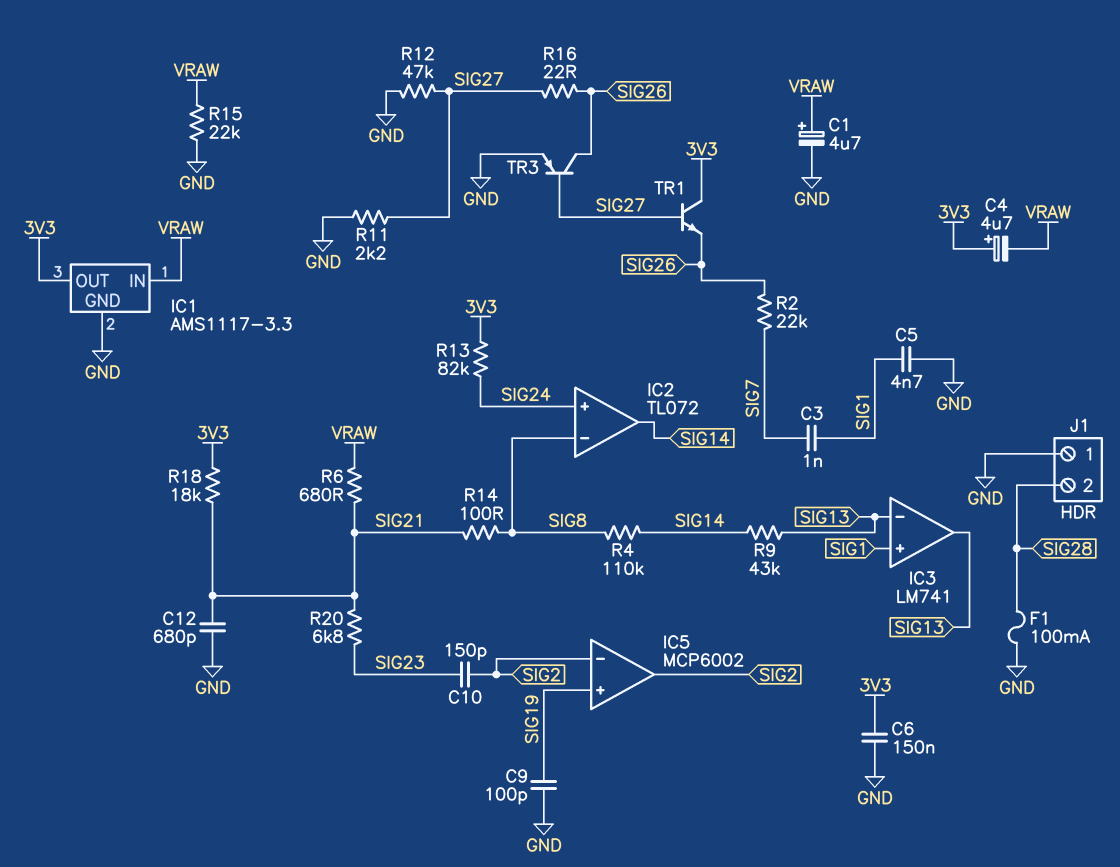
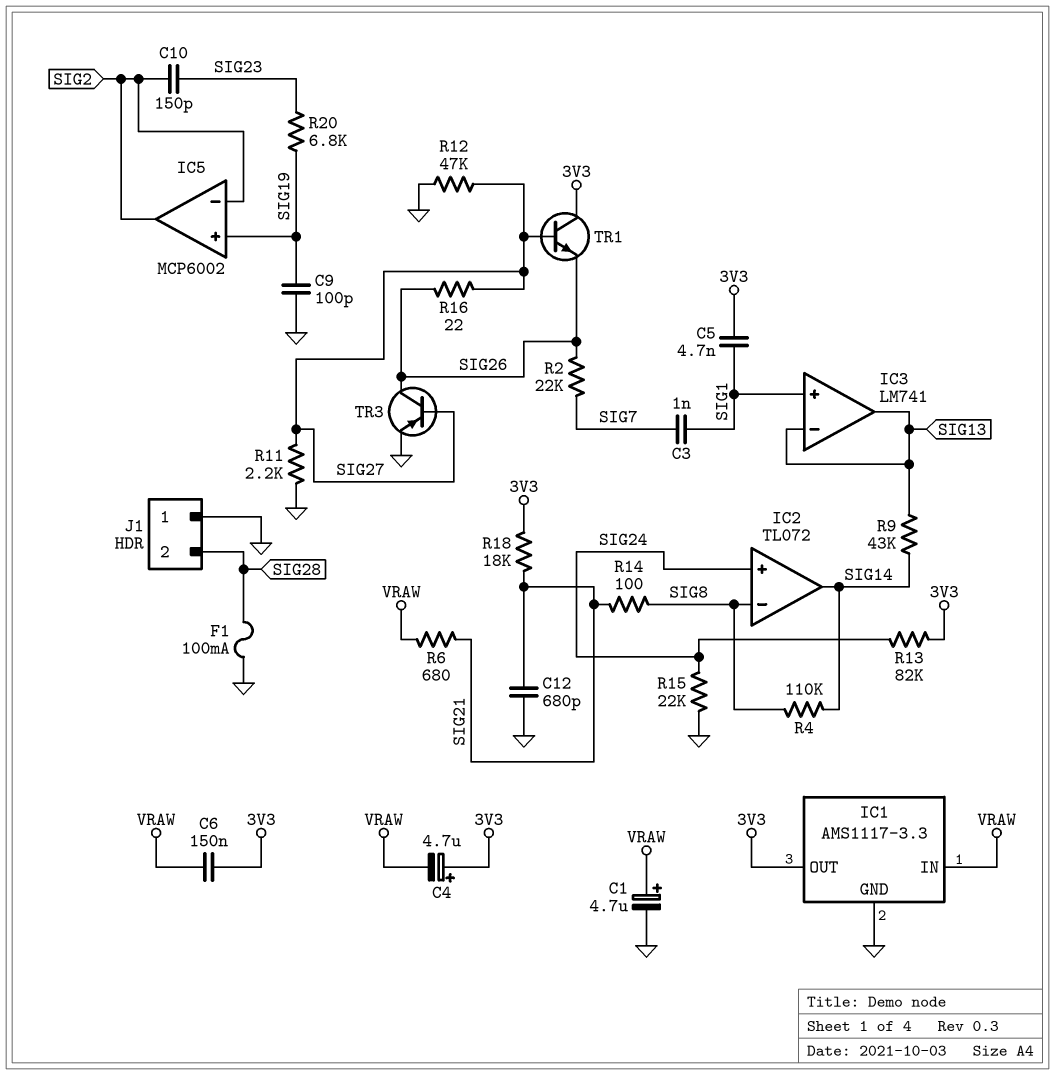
C5: 4.7nF (GND, SIG1) -> 4.7nF (3V3, SIG1)
C6: 150nF (3V3, GND) -> 150nF (3V3, VRAW)
R15: 22k (GND, VRAW) -> 22k (GND, SIG24)
R20: 6.8k (SIG21, SIG23) -> 6.8k (SIG19, SIG23)

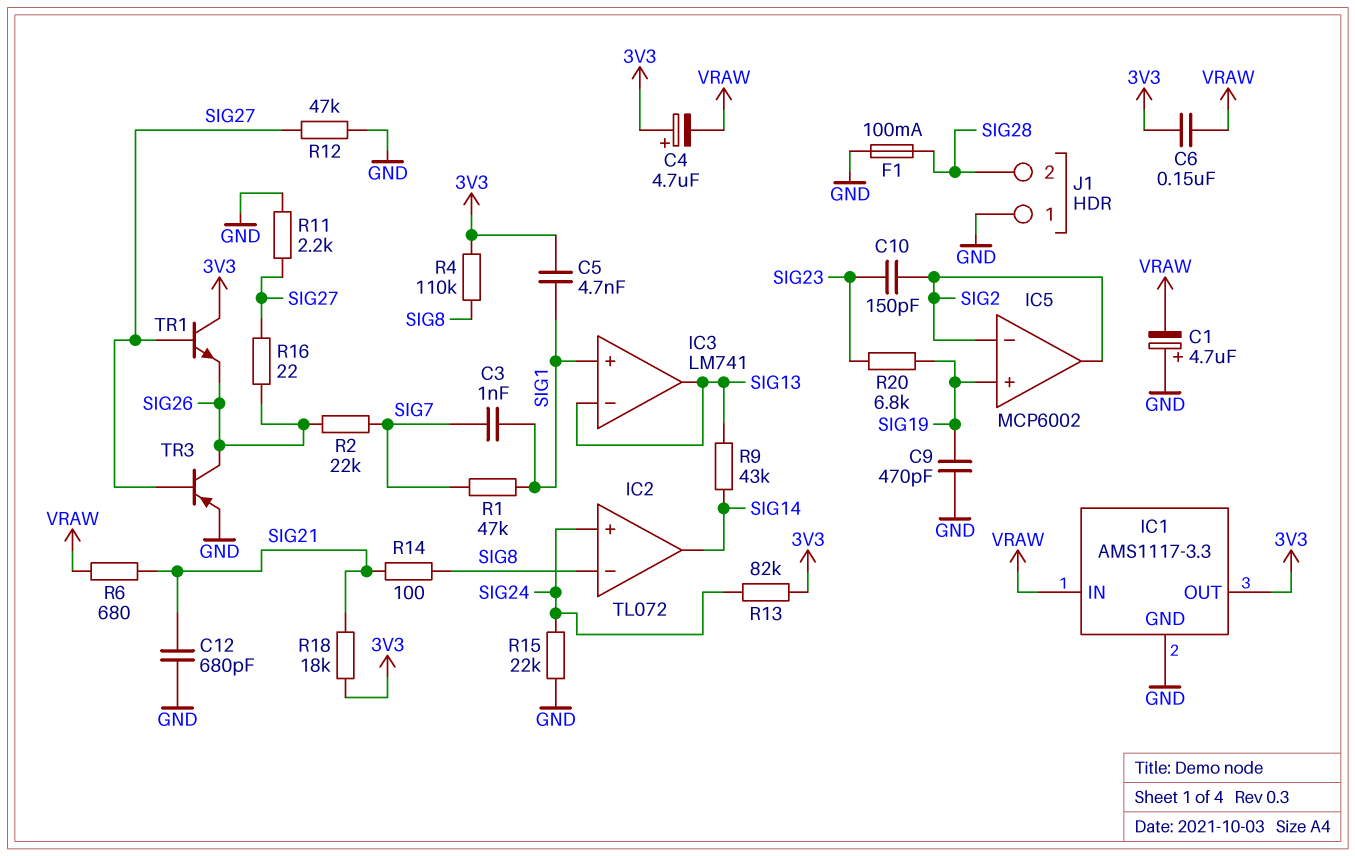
C1: 4.7uF (plus VRAW, minus GND) -> 4.7uF (plus GND, minus VRAW)
C9: 100pF (GND, SIG19) -> 470pF (GND, SIG19)
R1: none -> 47k (SIG1, SIG7)
R4: 110k (SIG8, SIG14) -> 110k (3V3, SIG8)

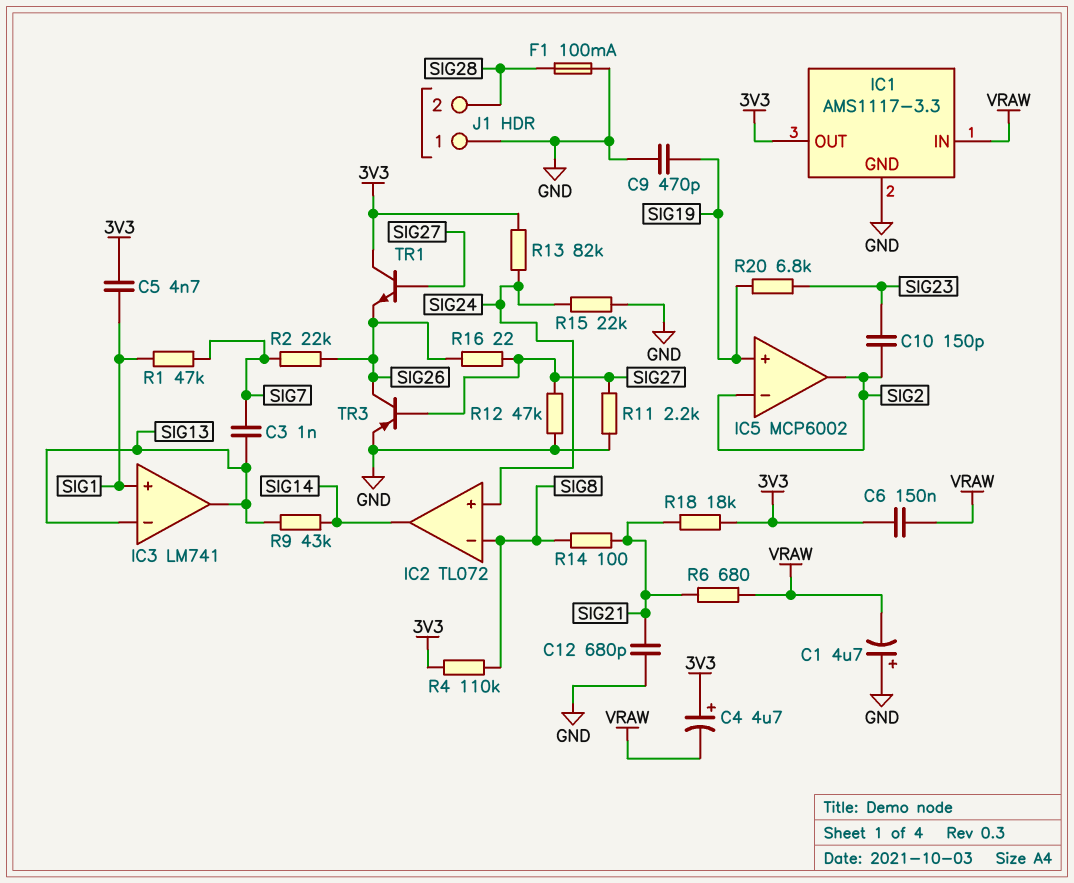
C3: 1nF (SIG1, SIG7) -> 1nF (SIG7, SIG13)

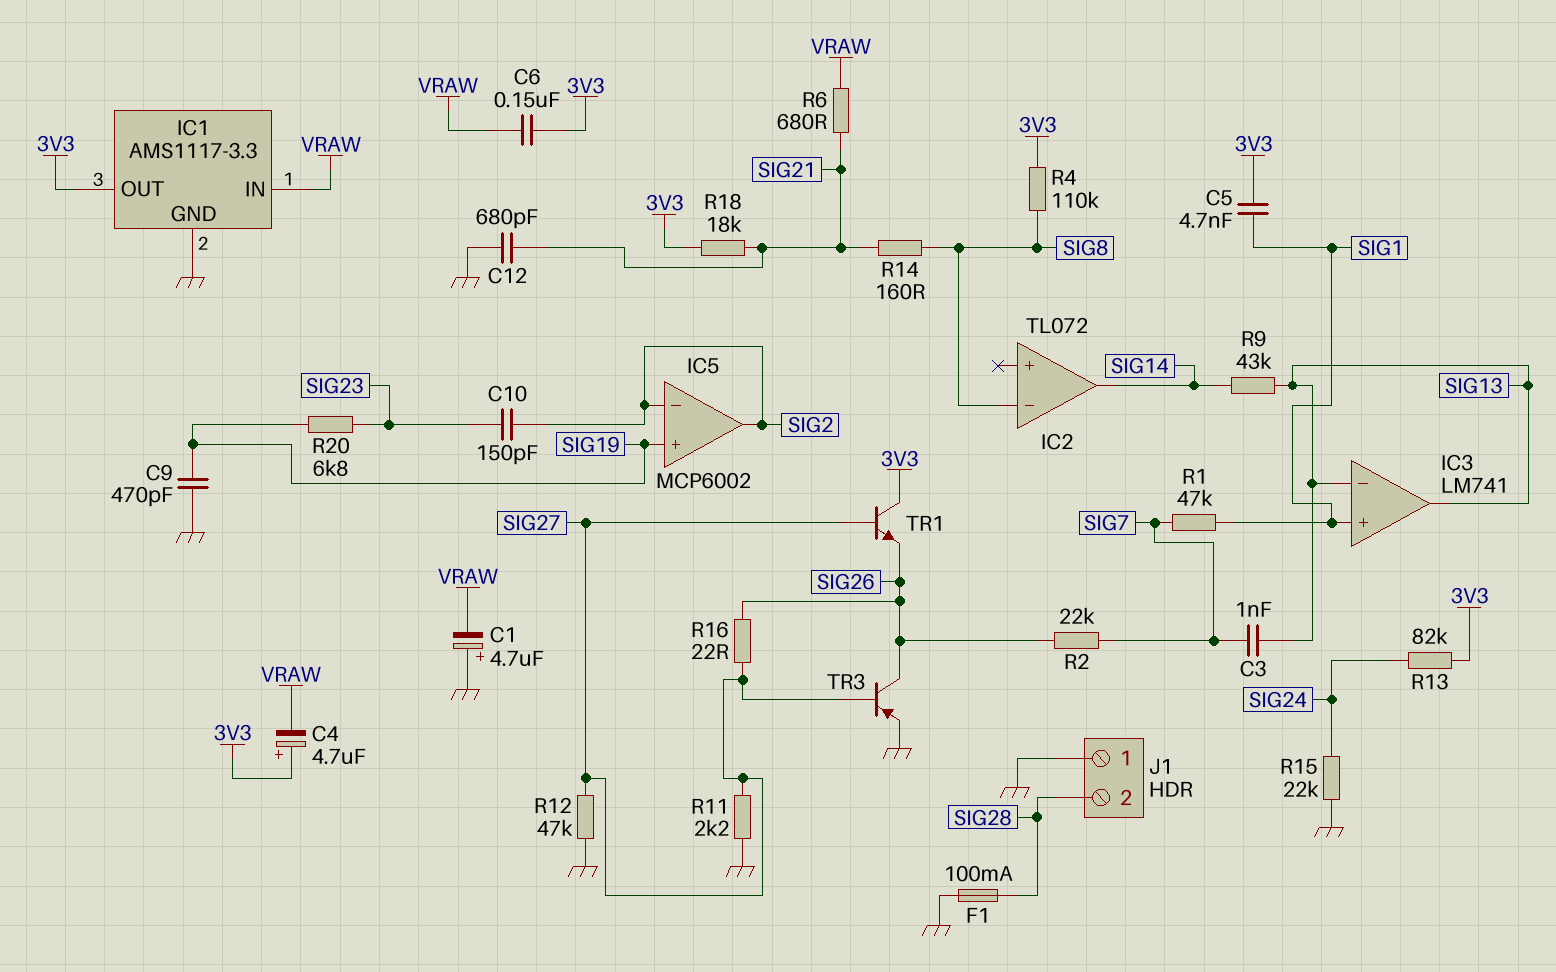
IC2 pin in+: SIG24 -> none
R14: 100 (SIG8, SIG21) -> 160 (SIG8, SIG21)

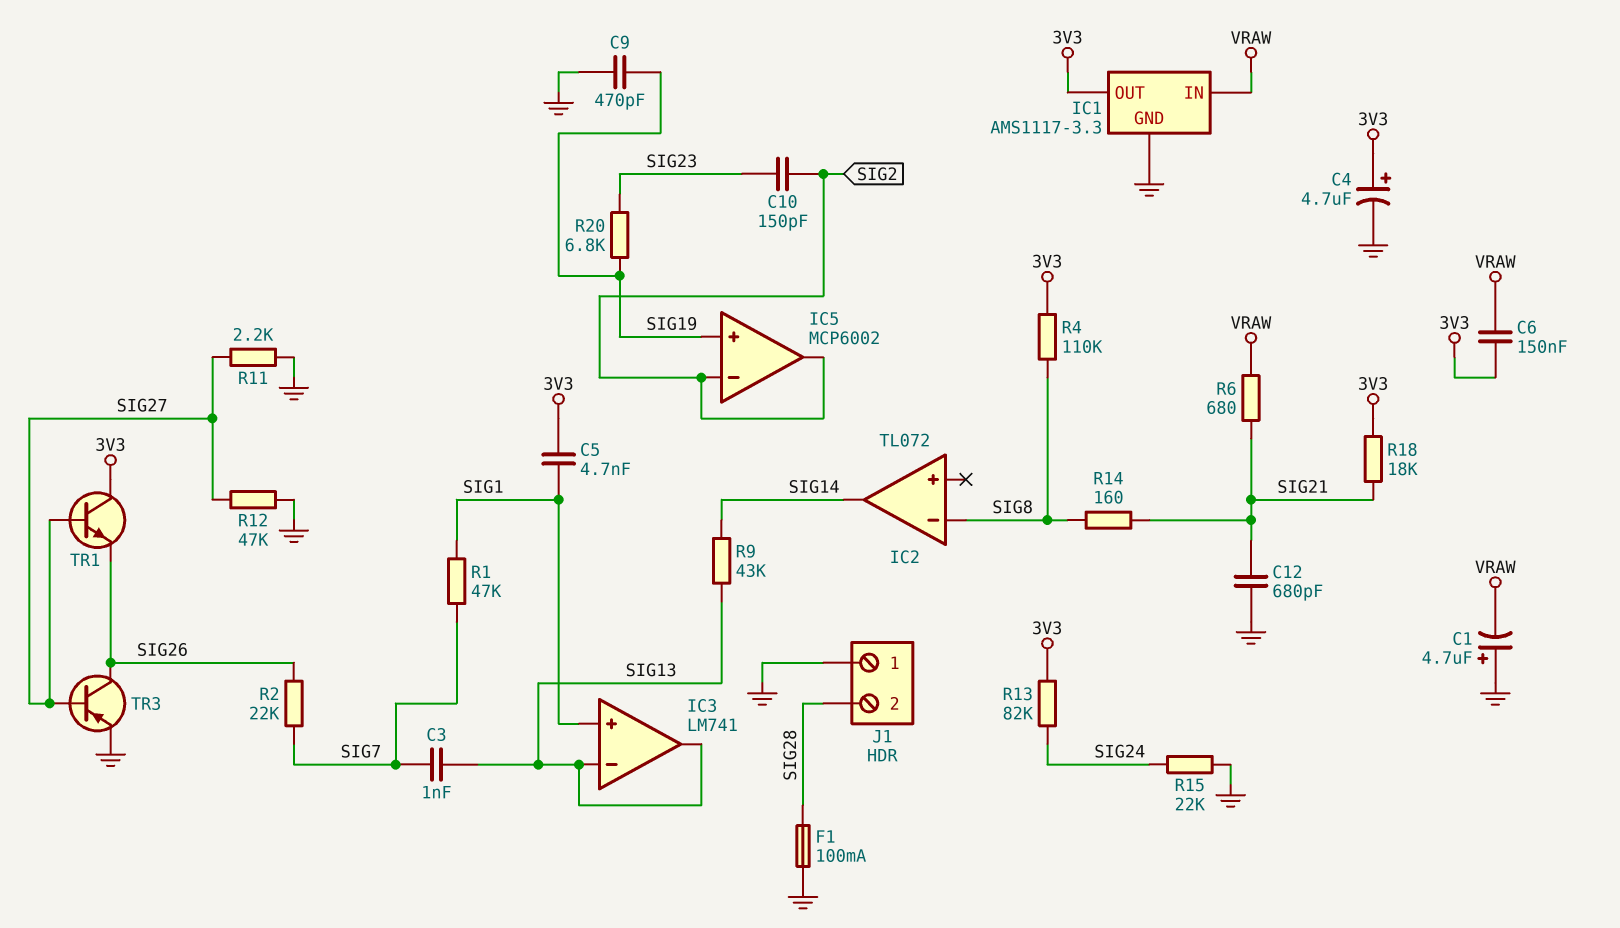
C4: 4.7uF (plus 3V3, minus VRAW) -> 4.7uF (plus 3V3, minus GND)
R16: 22 (SIG26, SIG27) -> none

